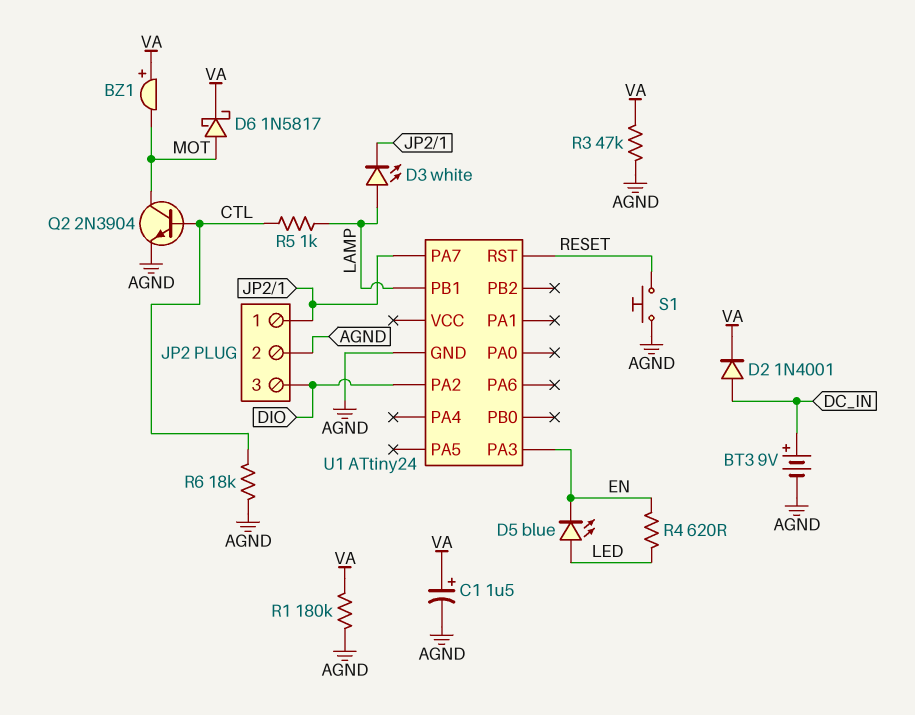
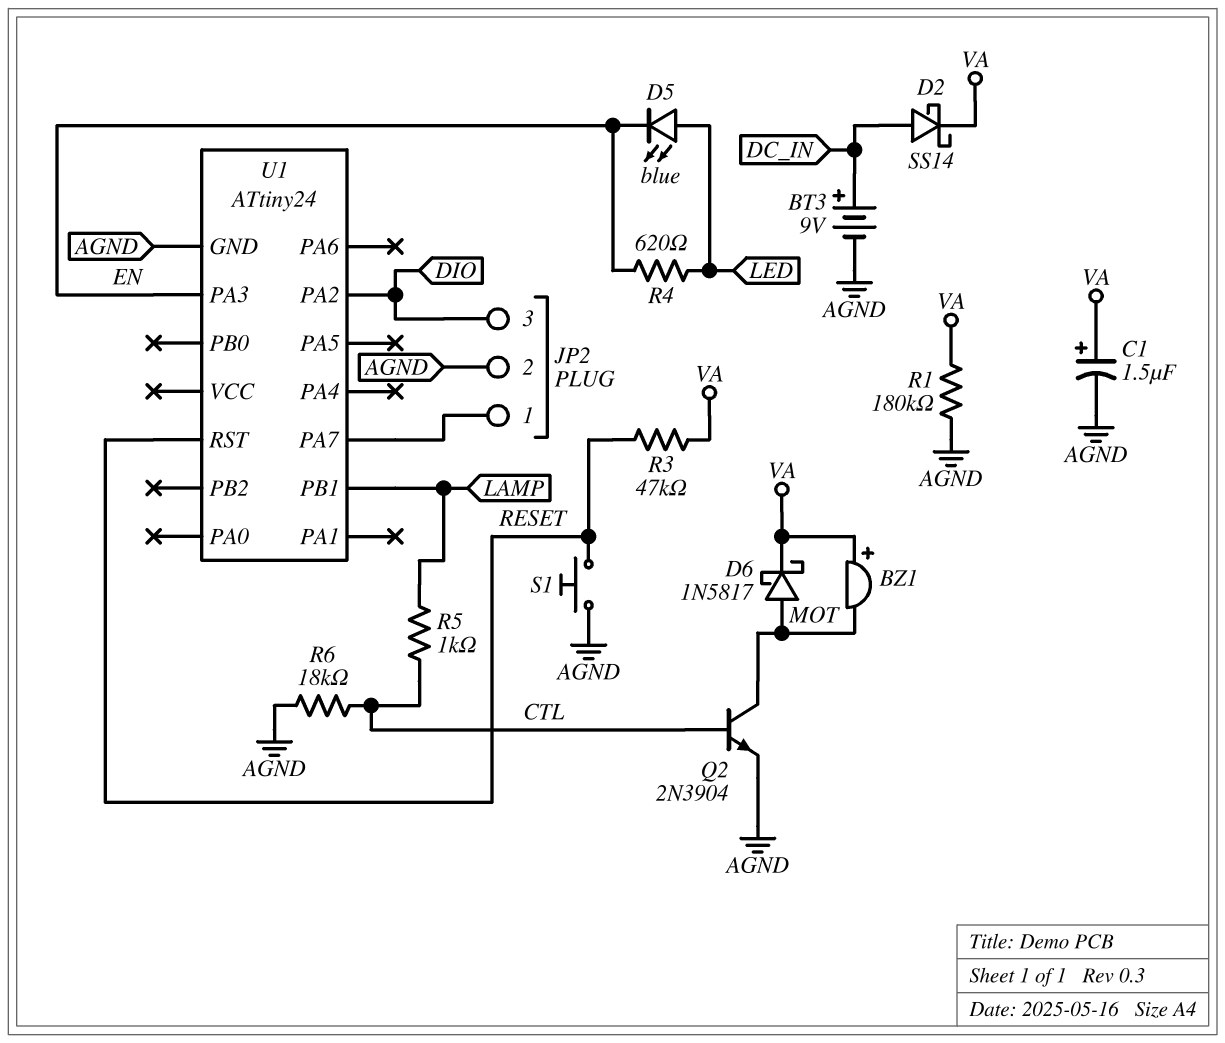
D2: diode 1N4001 (A DC_IN, K VA) -> schottky SS14 (A DC_IN, K VA)
D3: LED white (A LAMP, K JP2/1) -> none
R3: 47k (AGND, VA) -> 47k (RESET, VA)

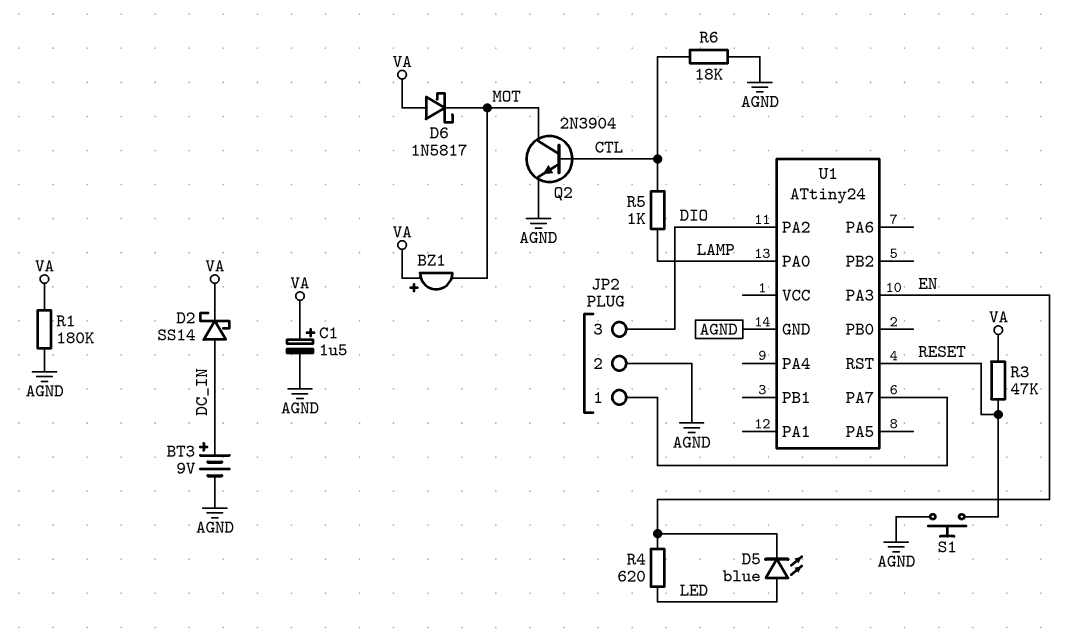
D6: schottky 1N5817 (A MOT, K VA) -> schottky 1N5817 (A VA, K MOT)
U1 pin PA0: none -> LAMP
U1 pin PB1: LAMP -> none

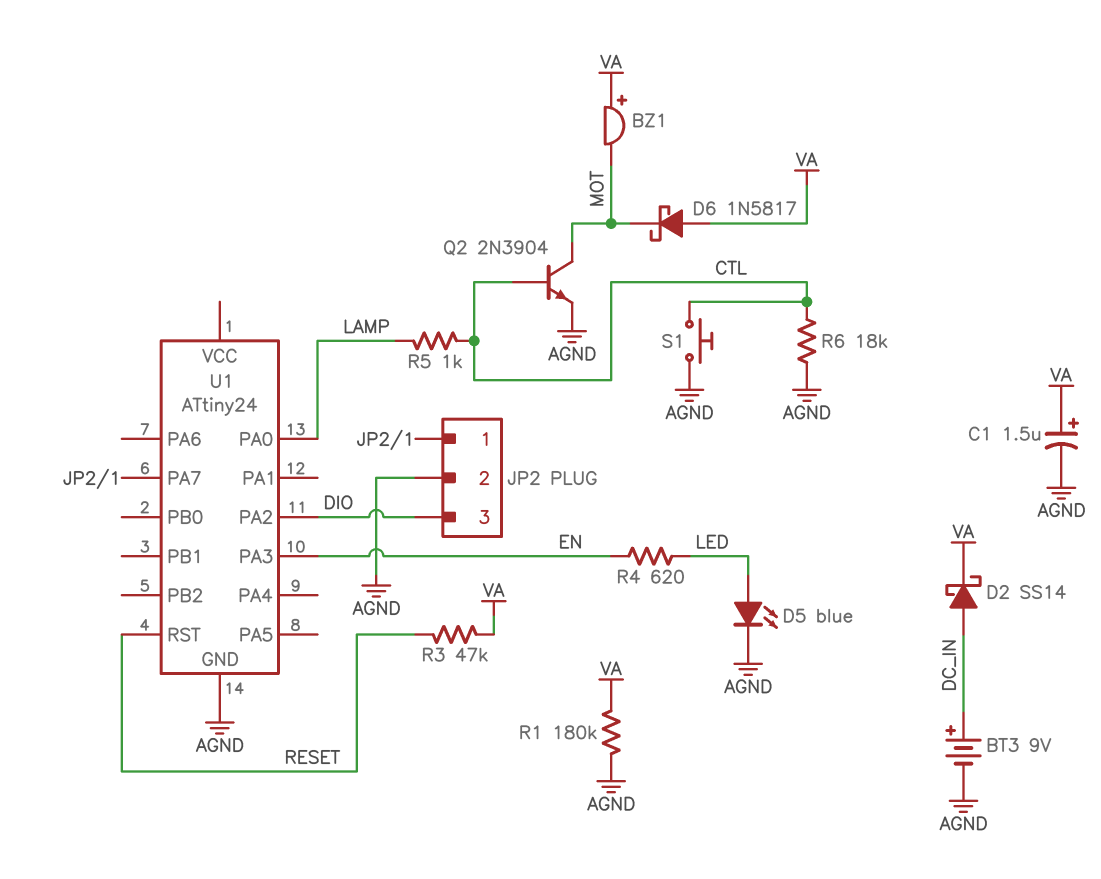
D5: LED blue (A LED, K EN) -> LED blue (A LED, K AGND)
S1: button (AGND, RESET) -> button (AGND, CTL)

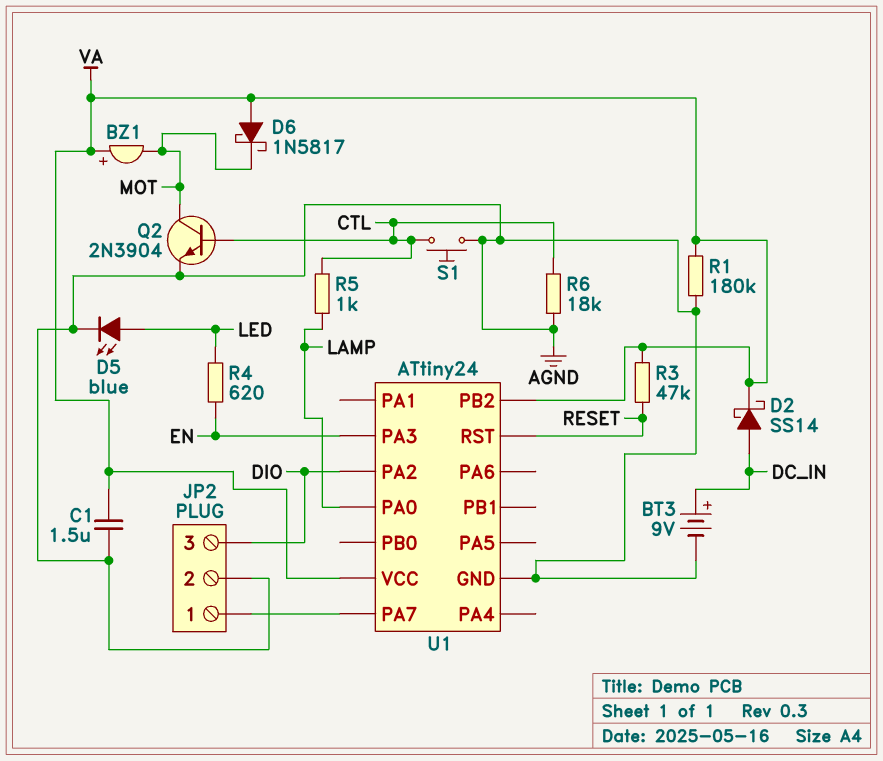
C1: 1.5uF (plus VA, minus AGND) -> 1.5uF (AGND, VA)
U1 pin PB2: none -> VA
U1 pin VCC: none -> VA

